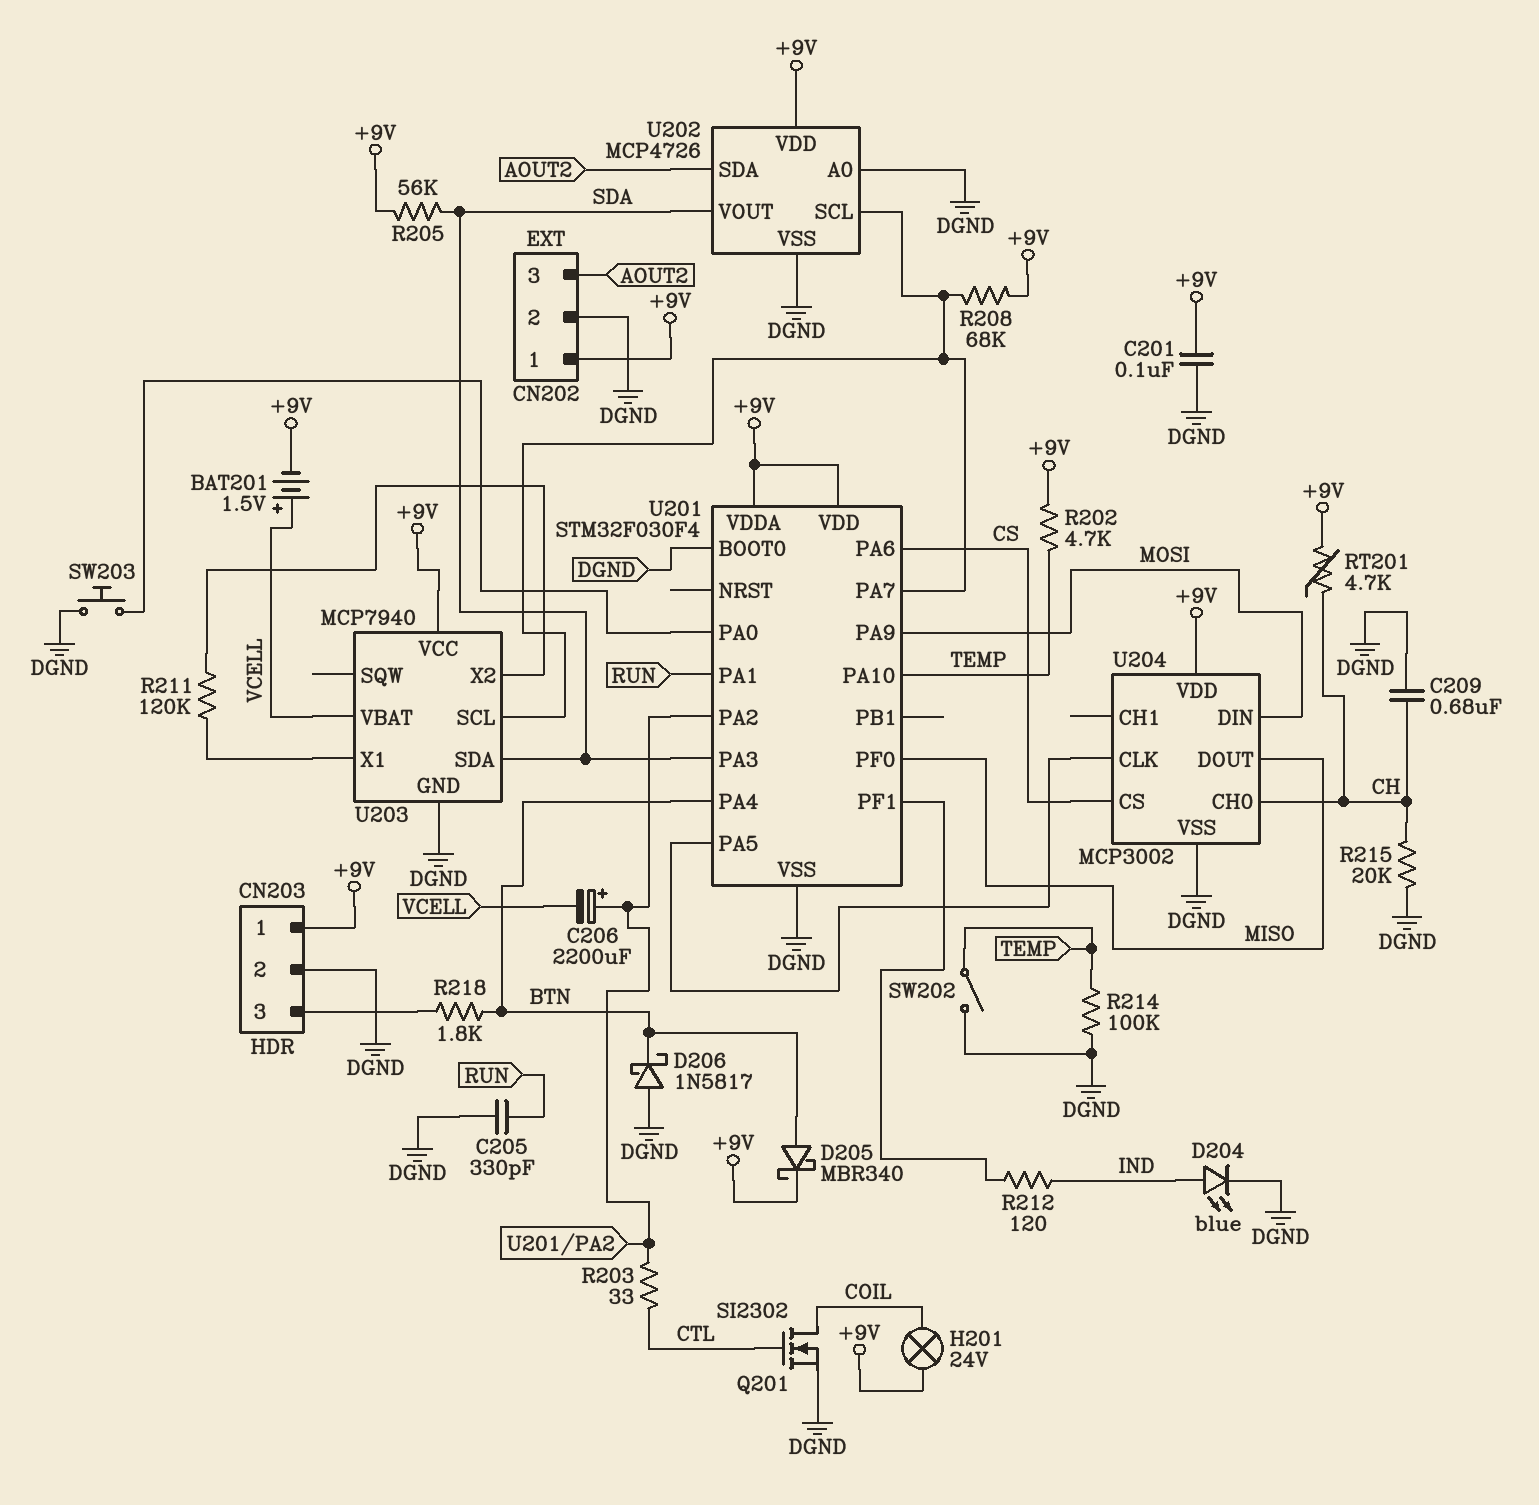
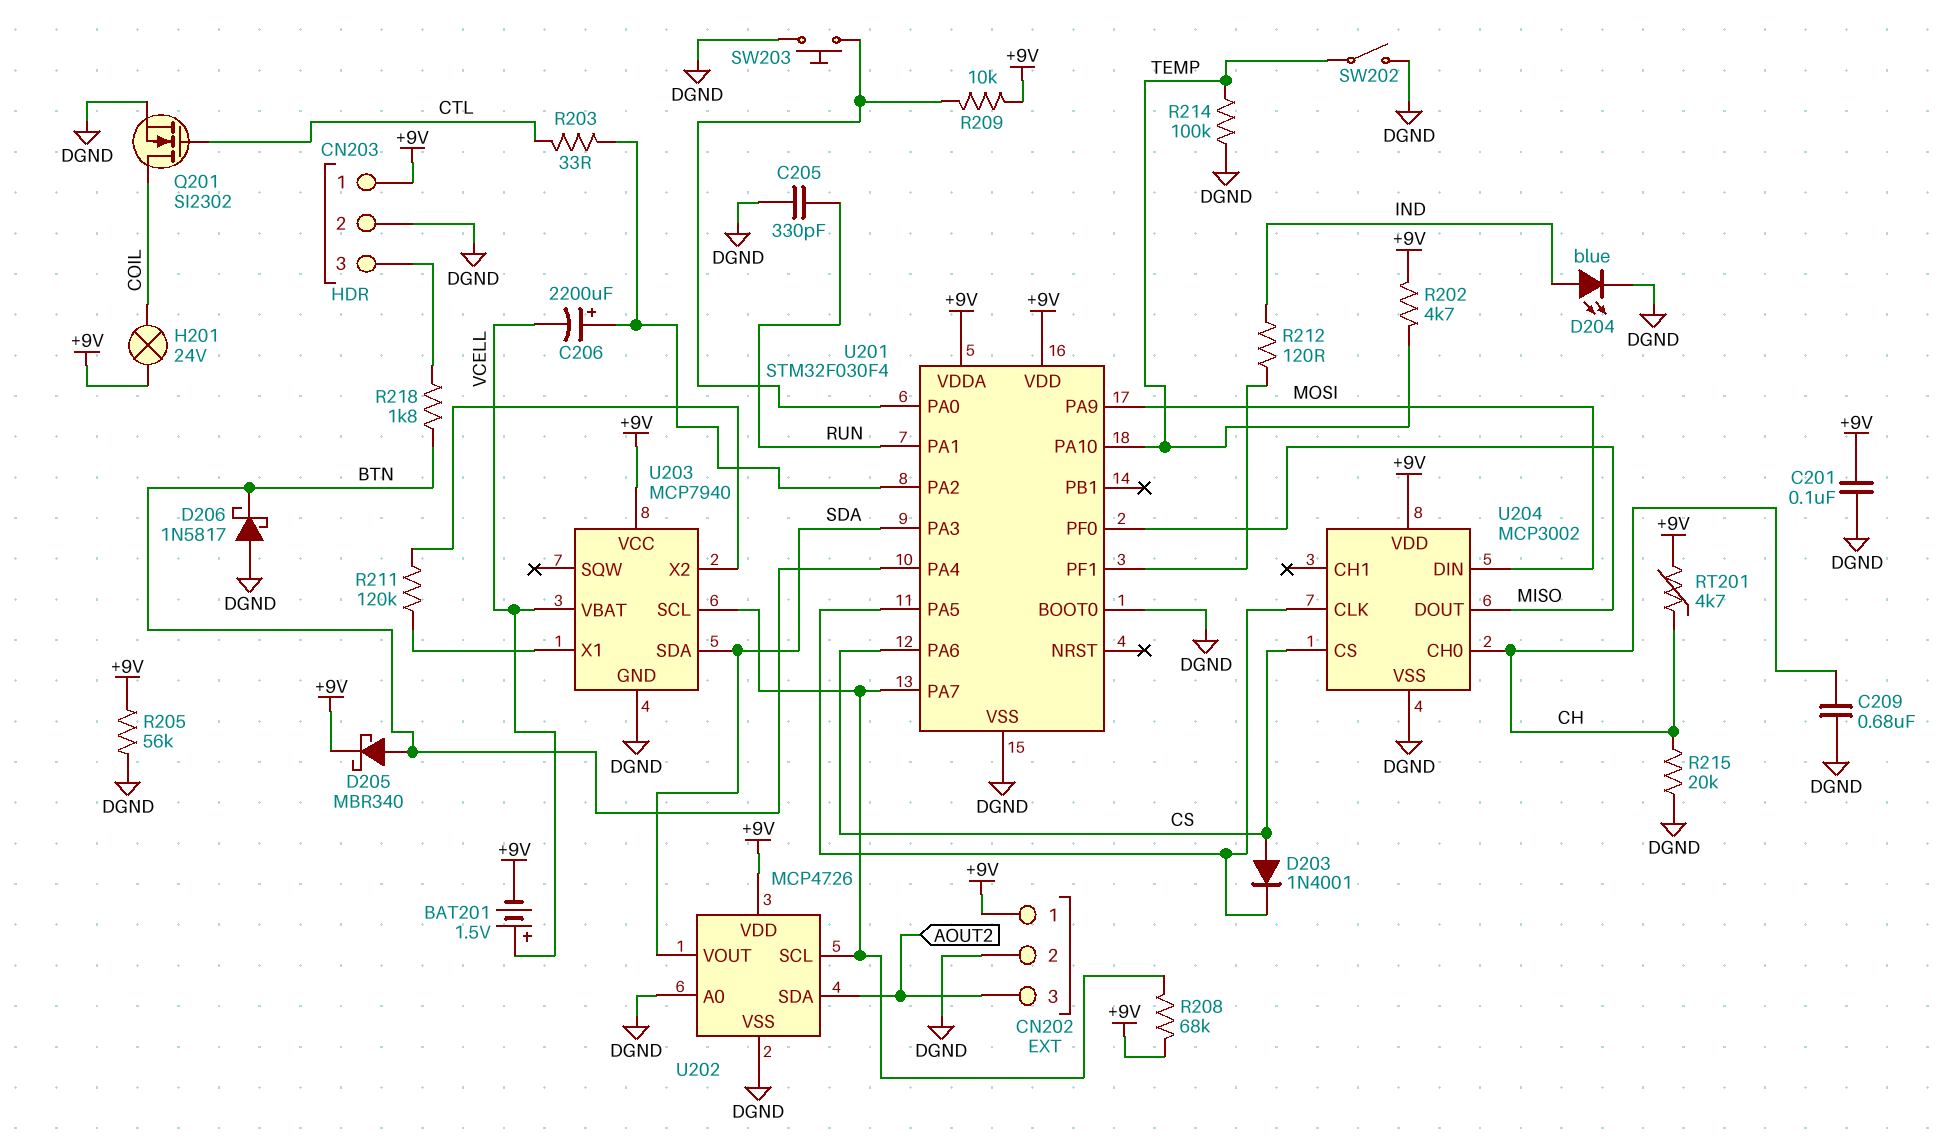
D203: none -> diode 1N4001 (A CS, K U201/PA5)
R205: 56k (+9V, SDA) -> 56k (+9V, DGND)
R209: none -> 10k (+9V, U201/PA0)

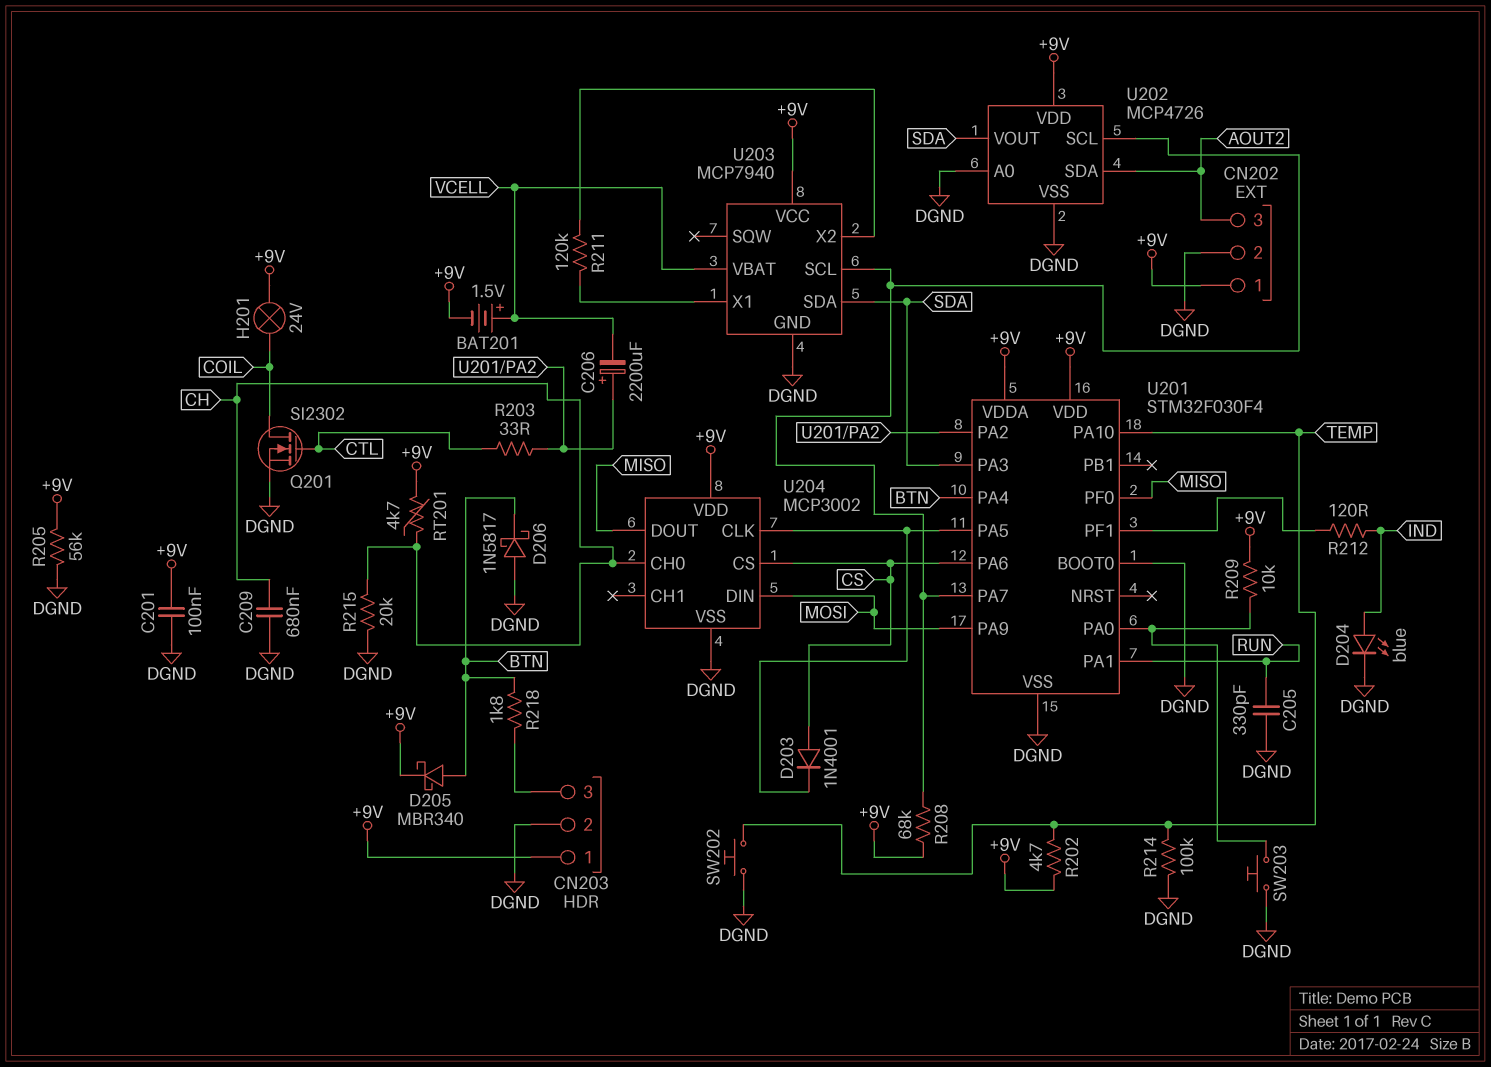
SW202: switch (DGND, TEMP) -> button (DGND, TEMP)

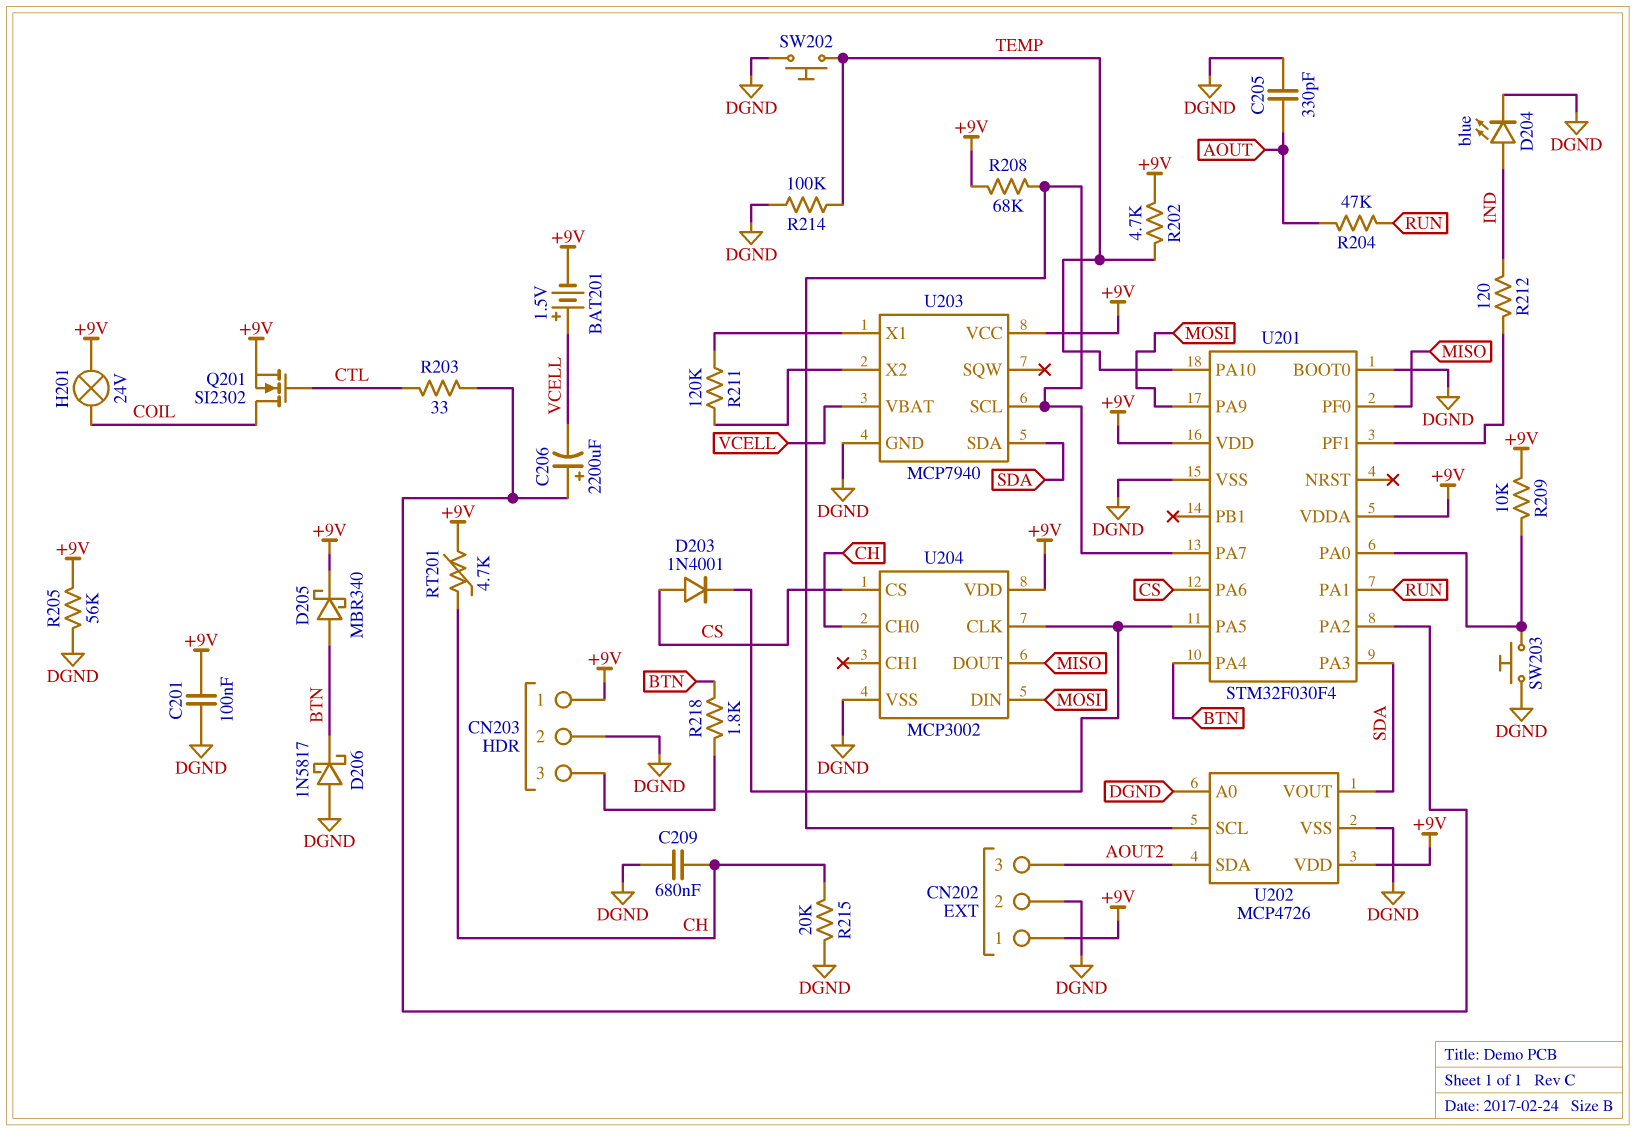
C205: 330pF (DGND, RUN) -> 330pF (AOUT, DGND)
Q201: NMOS SI2302 (G CTL, D COIL, S DGND) -> NMOS SI2302 (G CTL, D COIL, S +9V)
R204: none -> 47k (AOUT, RUN)

